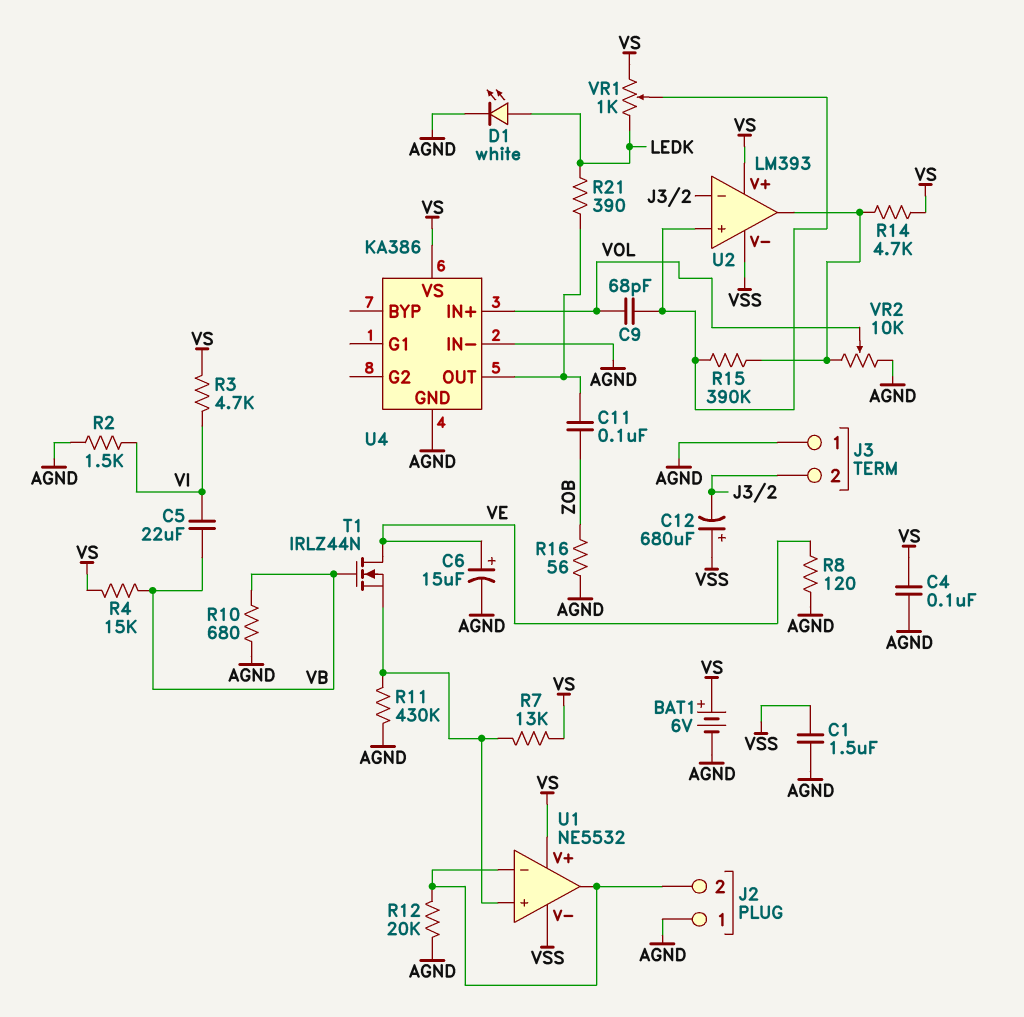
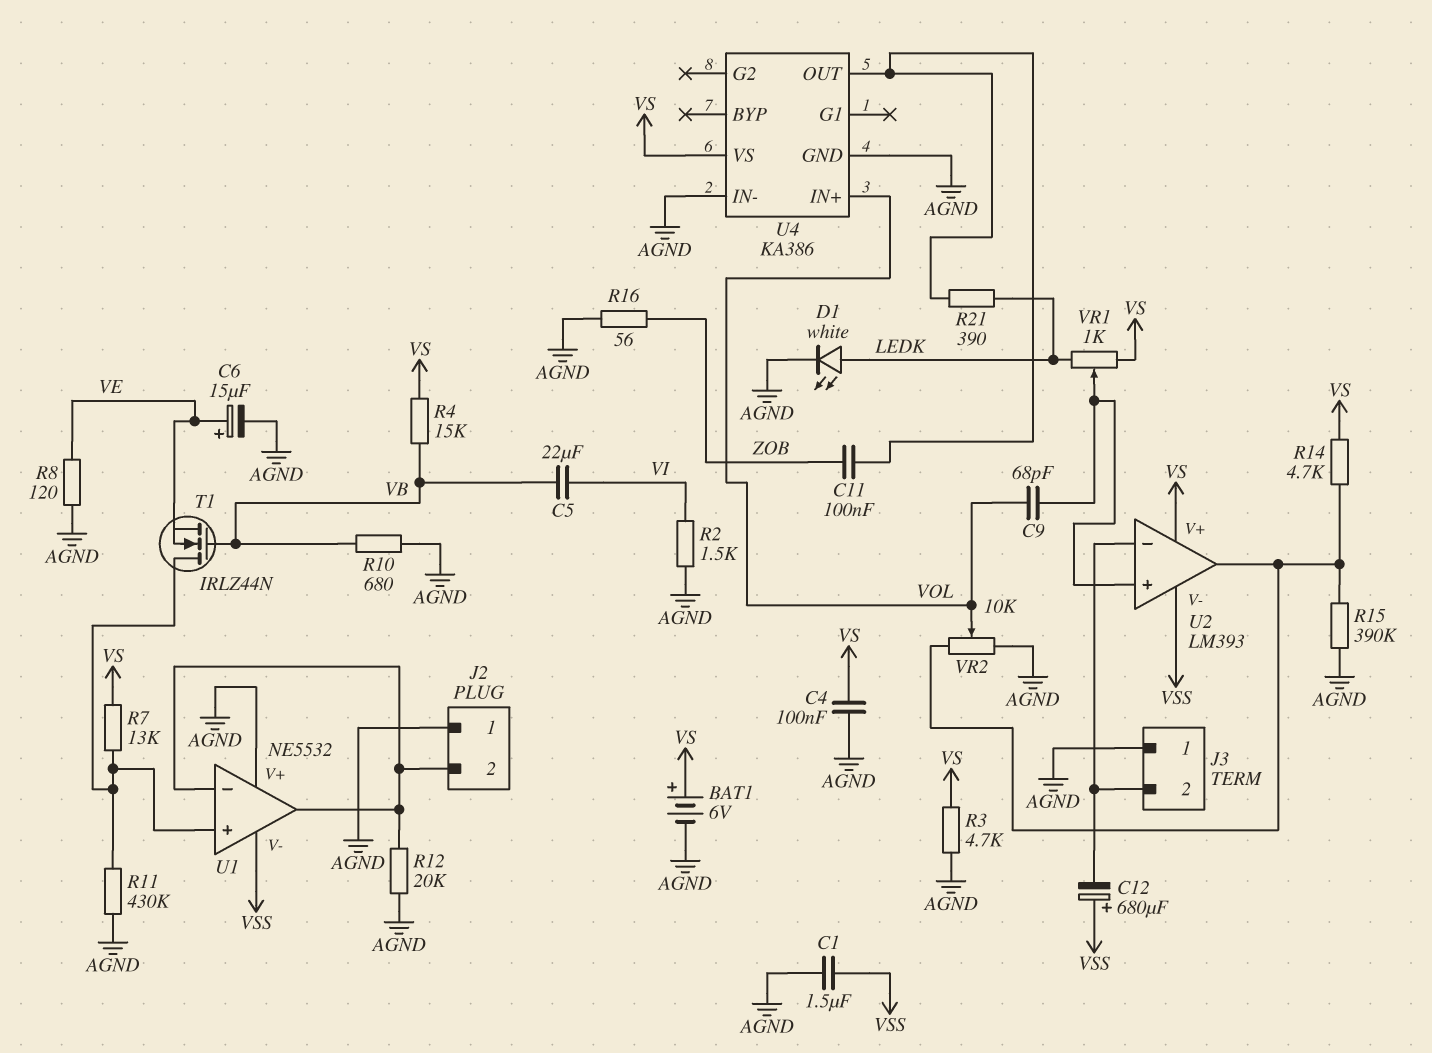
R3: 4.7k (VI, VS) -> 4.7k (AGND, VS)
R15: 390k (U2/in+, U2/out) -> 390k (AGND, U2/out)
T1: NMOS IRLZ44N (G VB, D VE, S U1/in+) -> NMOS IRLZ44N (G VB, D U1/in+, S VE)
U1 pin V+: VS -> AGND

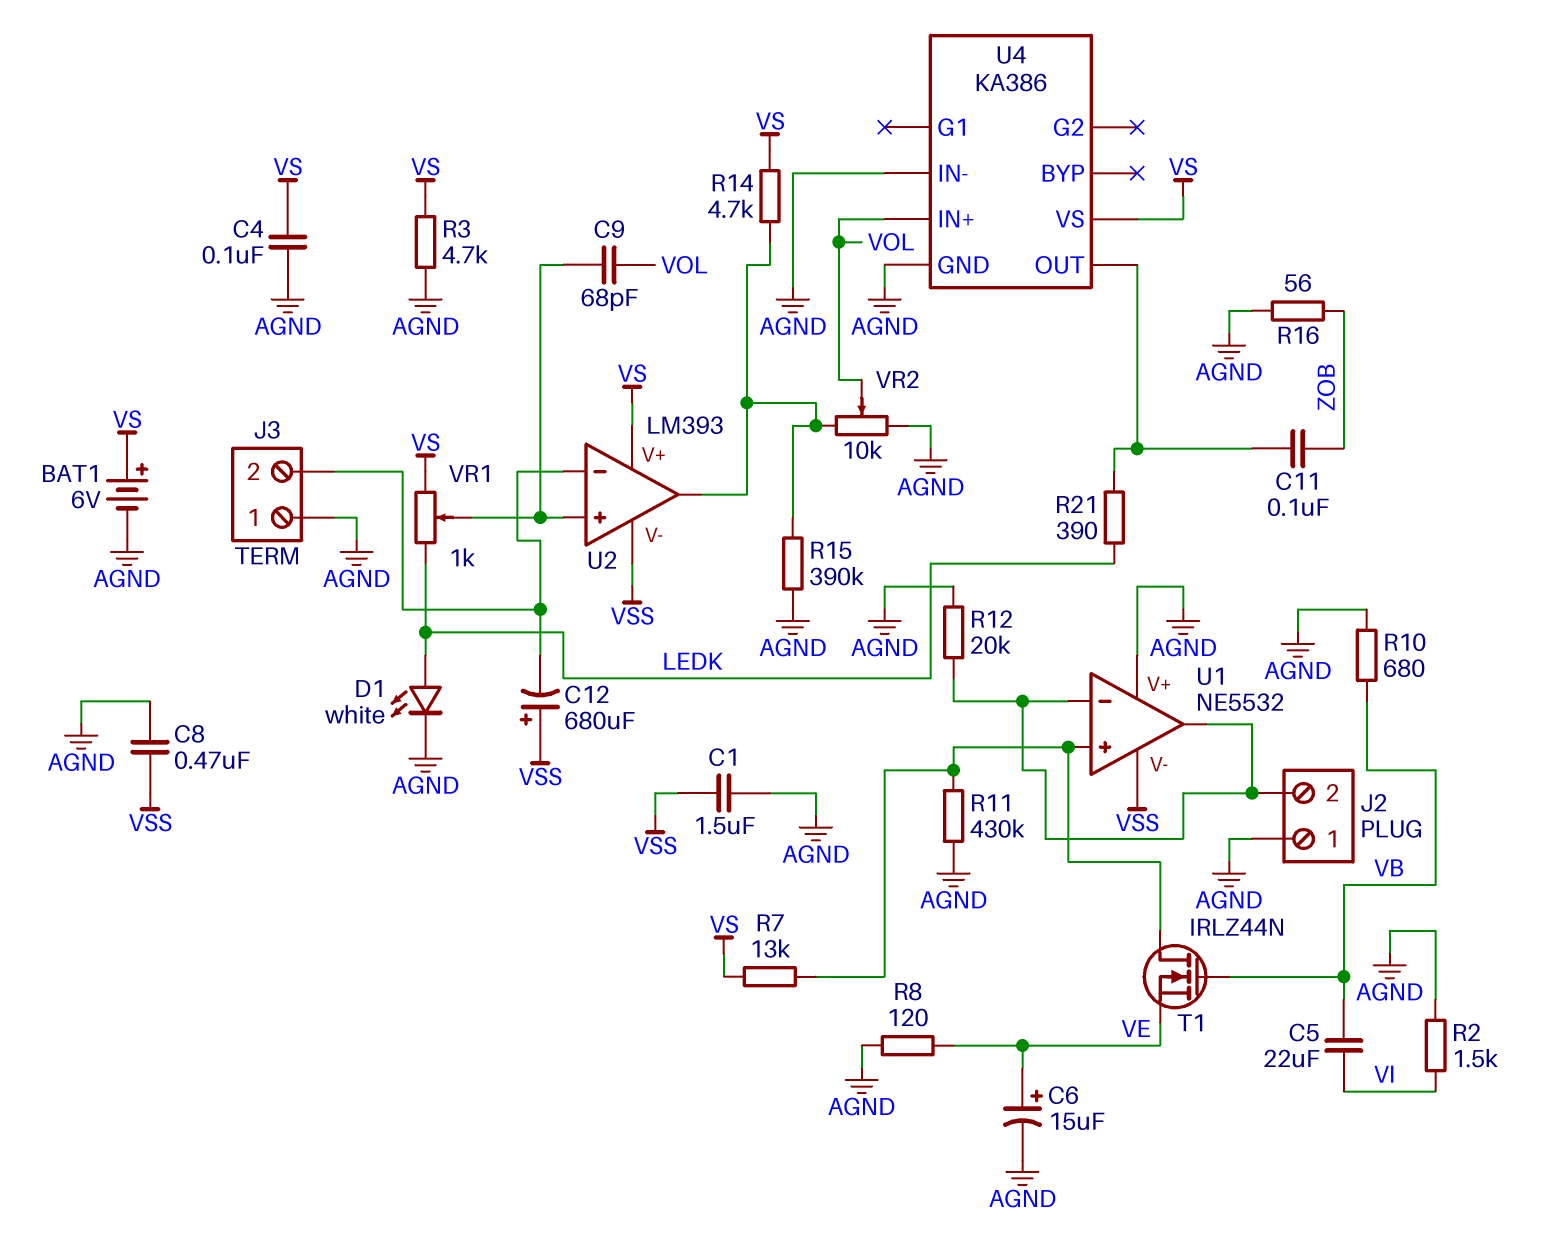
C8: none -> 470nF (AGND, VSS)
R4: 15k (VB, VS) -> none

